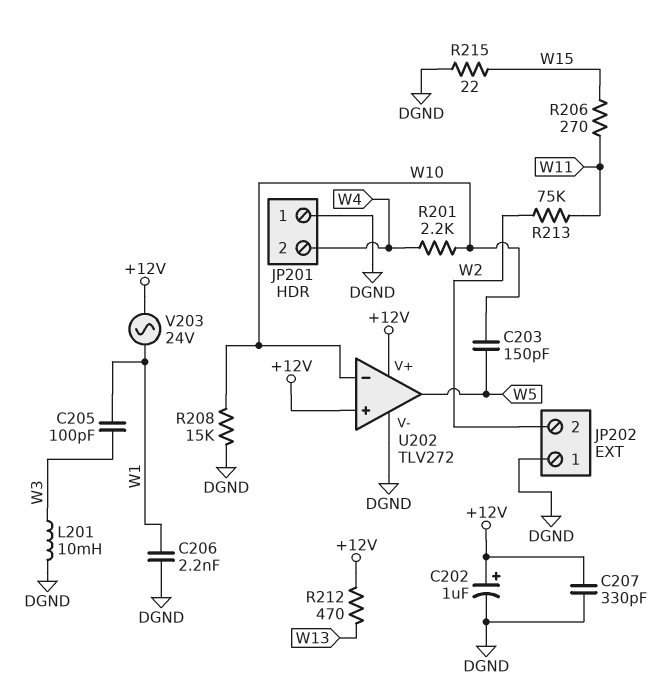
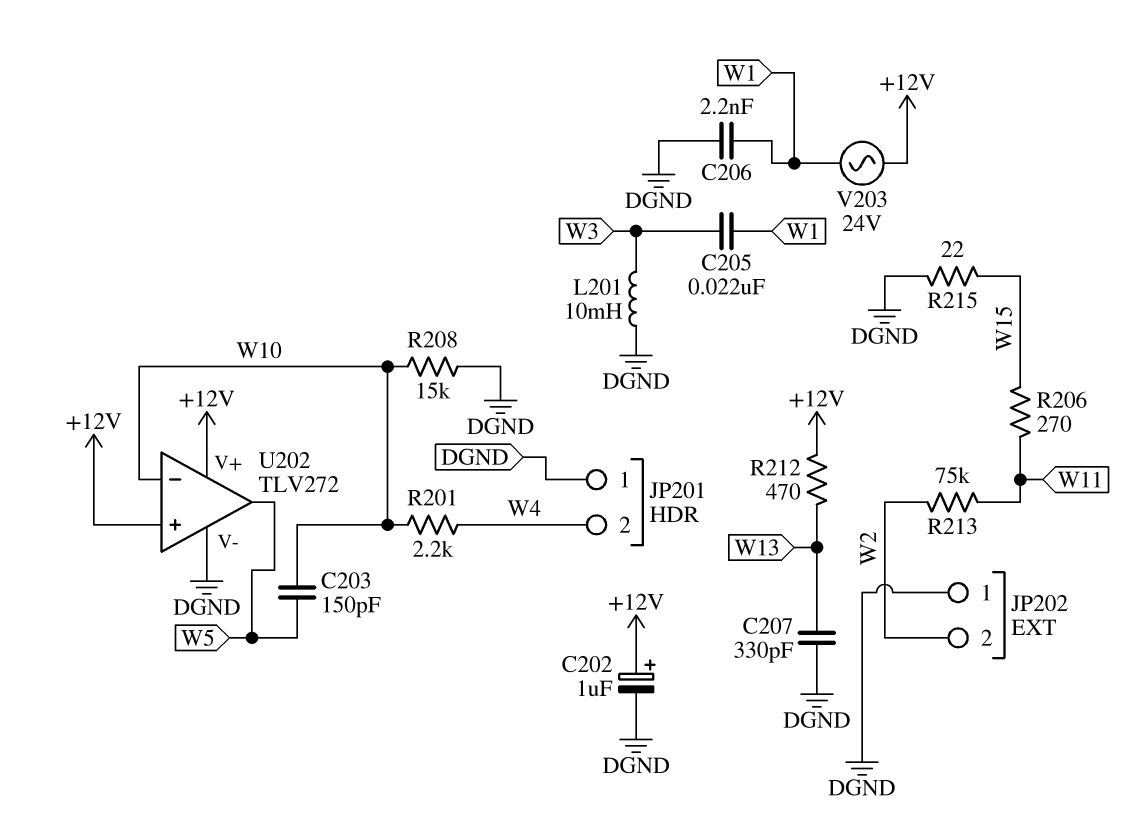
C205: 100pF (W1, W3) -> 22nF (W1, W3)
C207: 330pF (+12V, DGND) -> 330pF (DGND, W13)

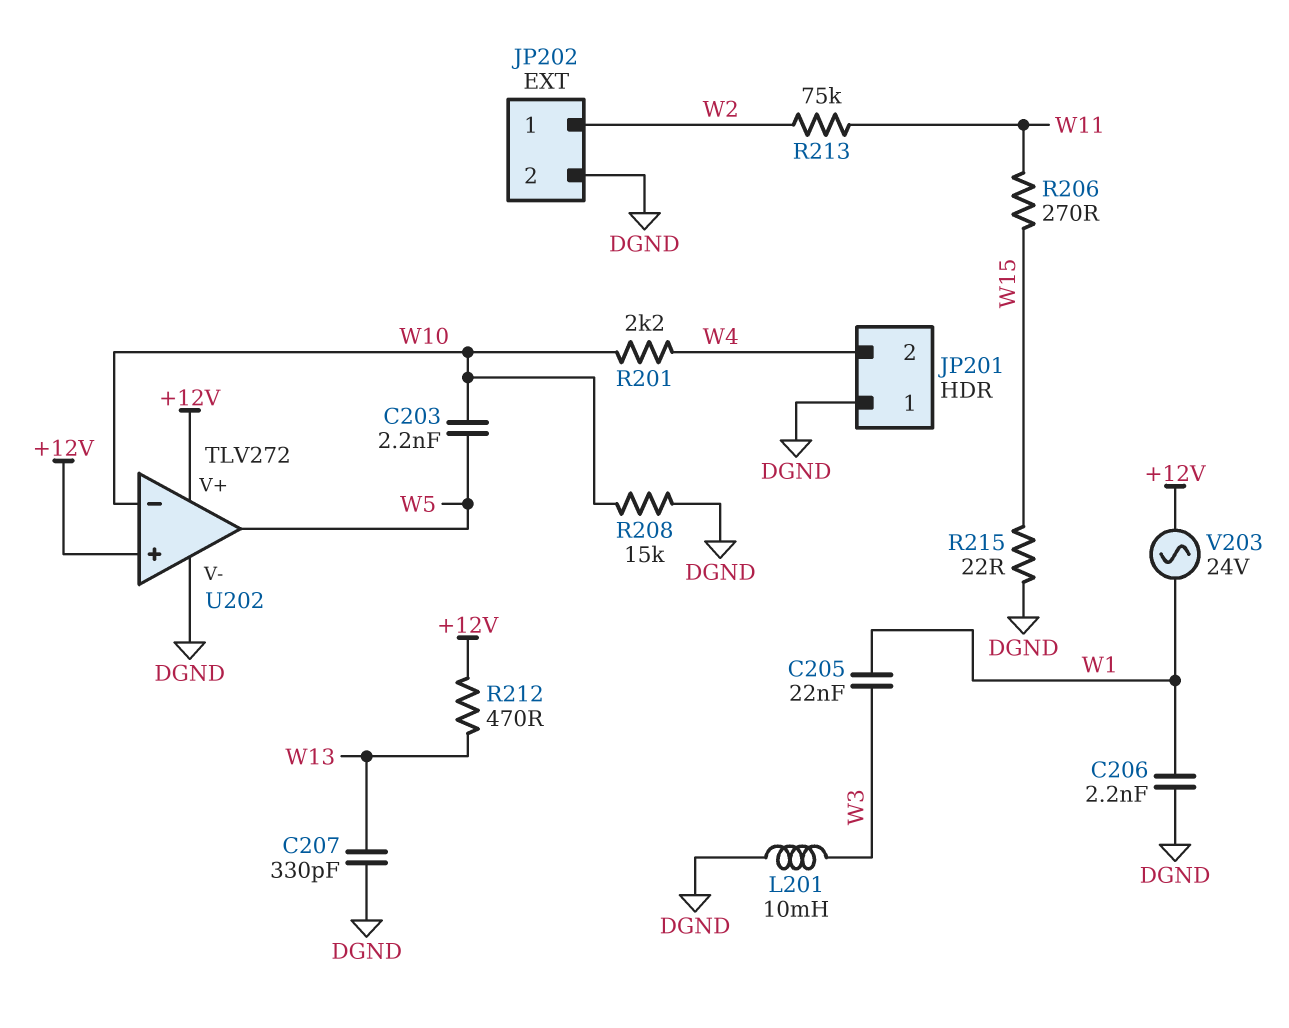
C202: 1uF (plus +12V, minus DGND) -> none
C203: 150pF (W5, W10) -> 2.2nF (W5, W10)
JP202 pin 1: DGND -> W2
JP202 pin 2: W2 -> DGND

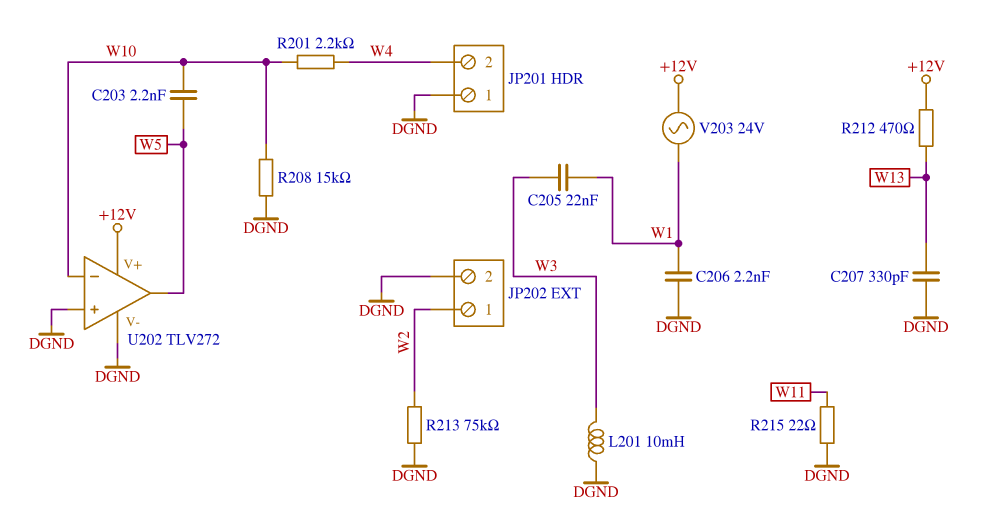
R206: 270 (W11, W15) -> none
R213: 75k (W2, W11) -> 75k (DGND, W2)
R215: 22 (DGND, W15) -> 22 (DGND, W11)
U202 pin in+: +12V -> DGND

